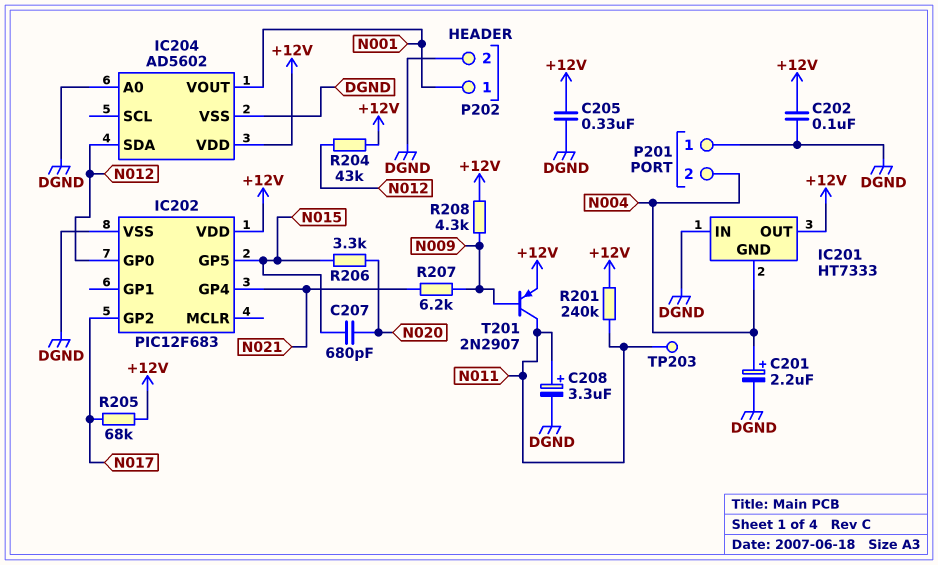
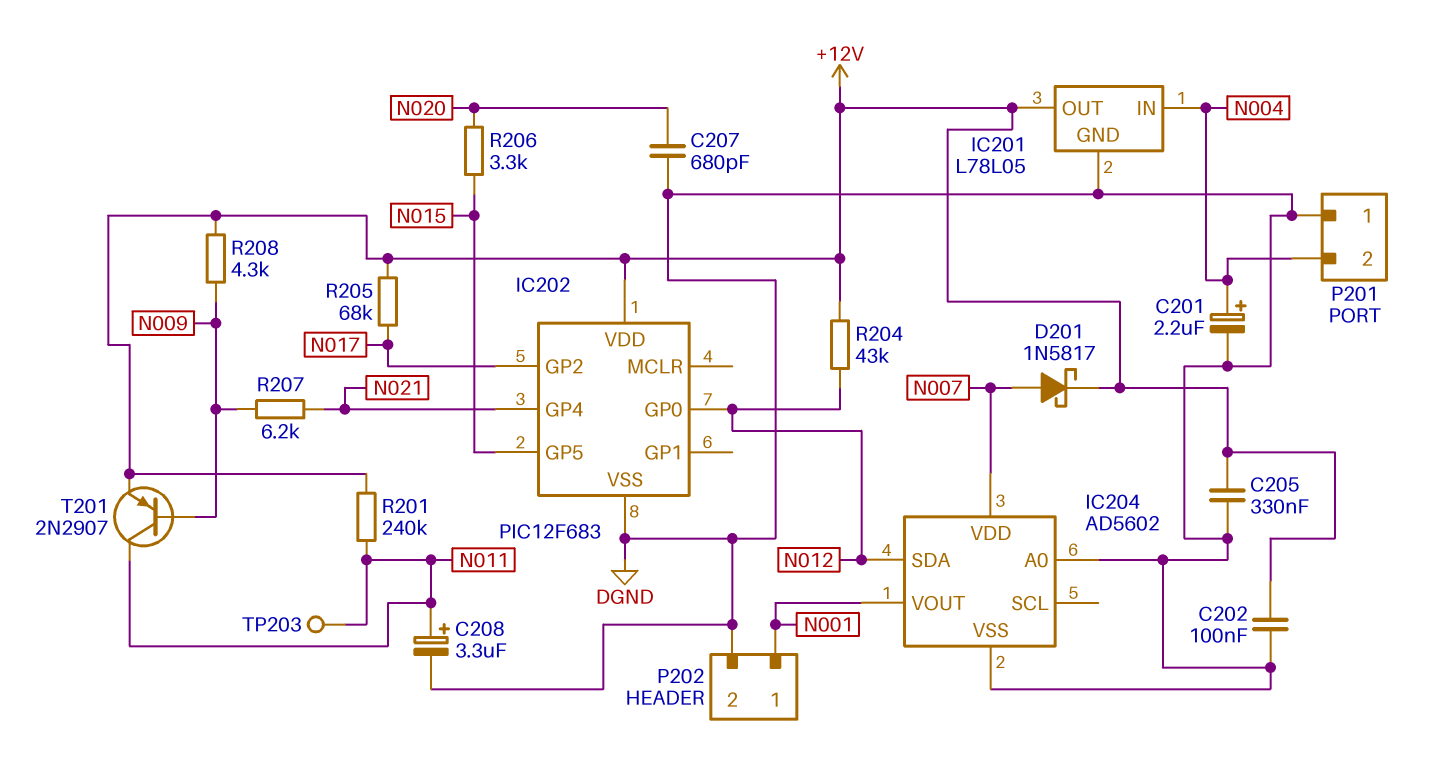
C207: 680pF (N015, N020) -> 680pF (DGND, N020)
D201: none -> schottky 1N5817 (A N007, K +12V)
IC201: HT7333 -> L78L05
IC201 pin GND: N004 -> DGND
IC201 pin IN: DGND -> N004
IC204 pin VDD: +12V -> N007

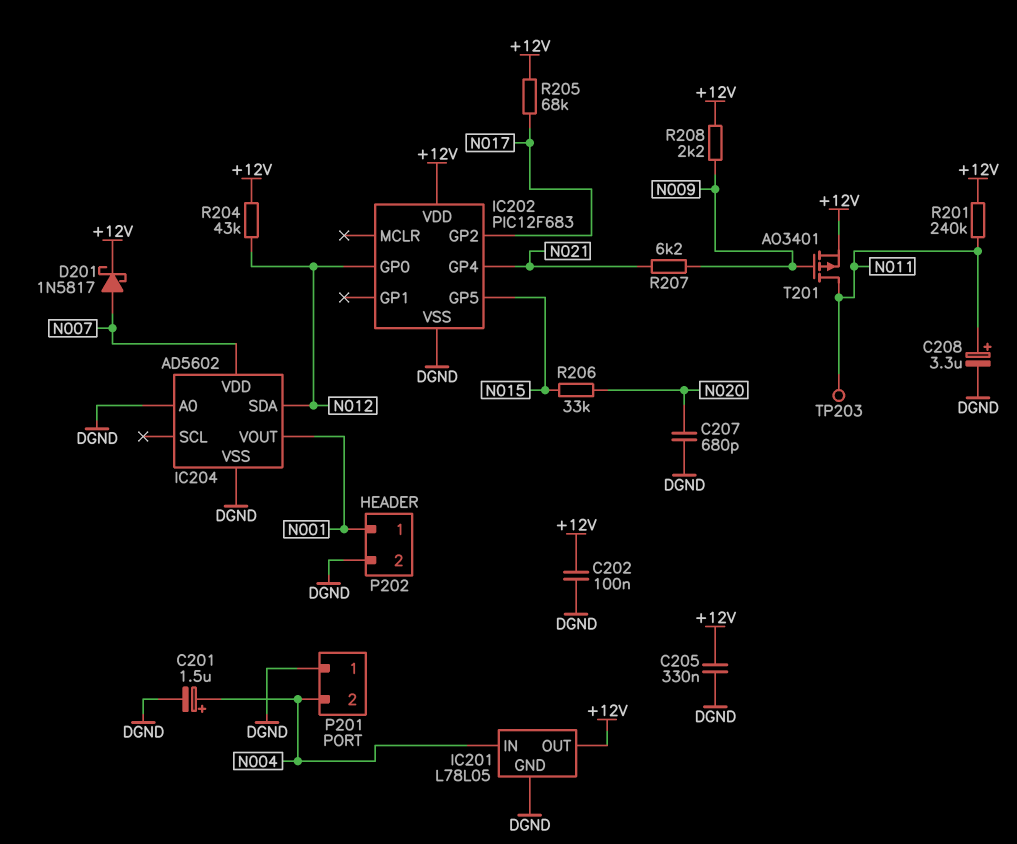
C201: 2.2uF (plus N004, minus DGND) -> 1.5uF (plus N004, minus DGND)
R206: 3.3k (N015, N020) -> 33k (N015, N020)
R208: 4.3k (+12V, N009) -> 2.2k (+12V, N009)
T201: PNP 2N2907 (B N009, C N011, E +12V) -> PMOS AO3401 (G N009, D N011, S +12V)

